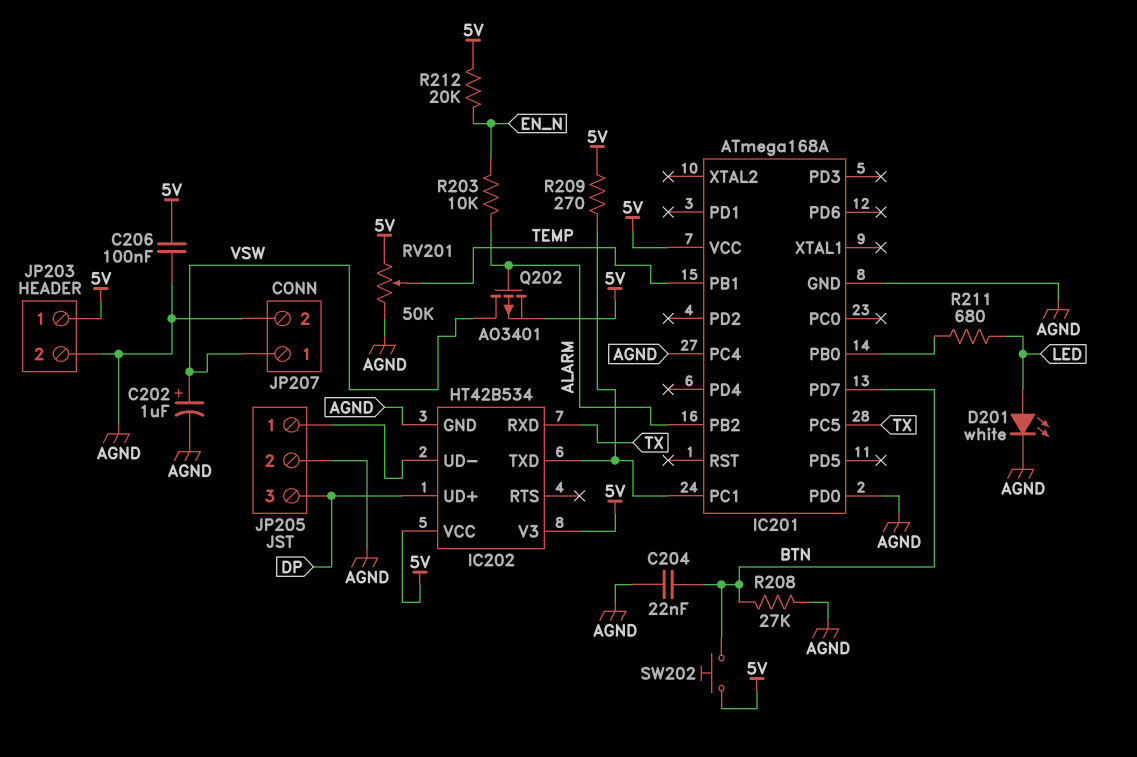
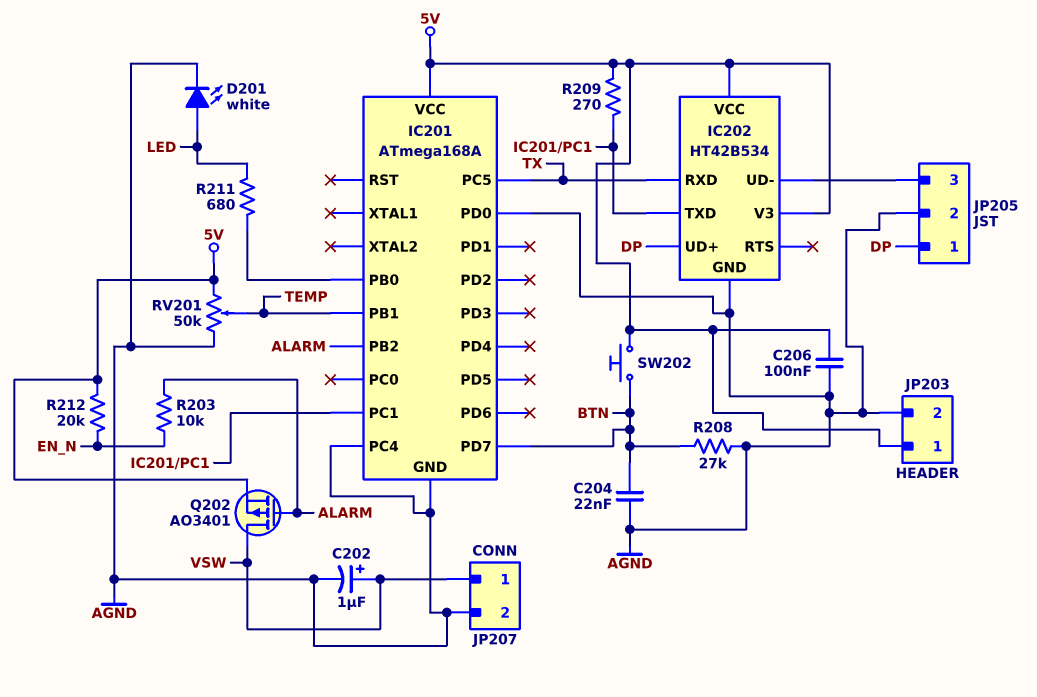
JP205 pin 1: IC202/UD- -> DP
JP205 pin 3: DP -> IC202/UD-

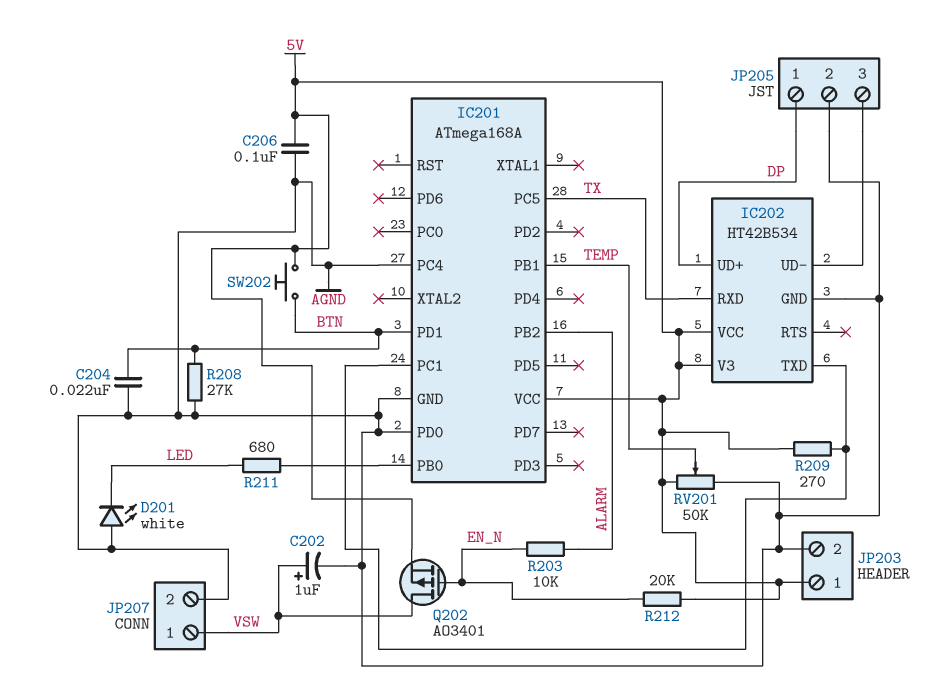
D201: LED white (A LED, K AGND) -> LED white (A AGND, K LED)
IC201 pin PD1: none -> BTN
IC201 pin PD7: BTN -> none
Q202: PMOS AO3401 (G ALARM, D VSW, S 5V) -> PMOS AO3401 (G EN_N, D VSW, S 5V)

